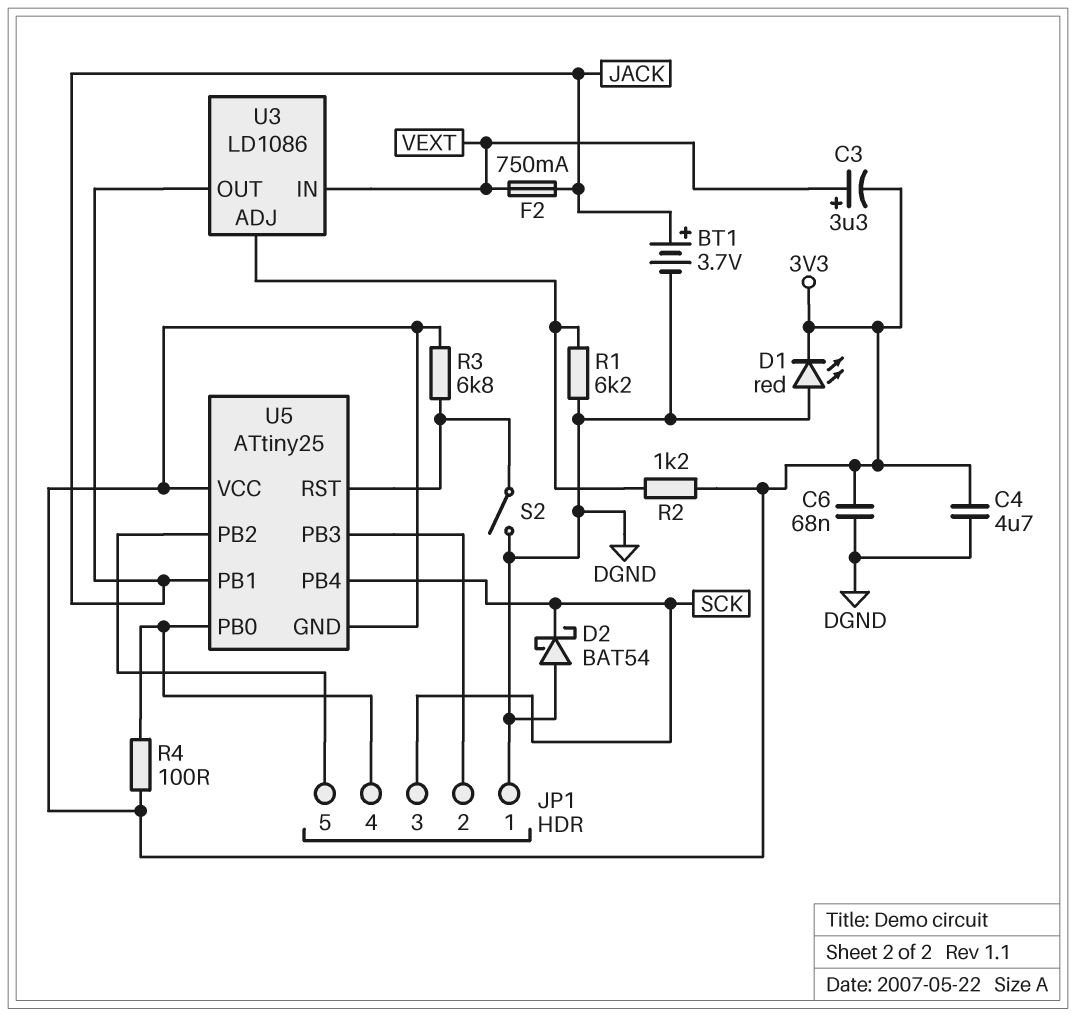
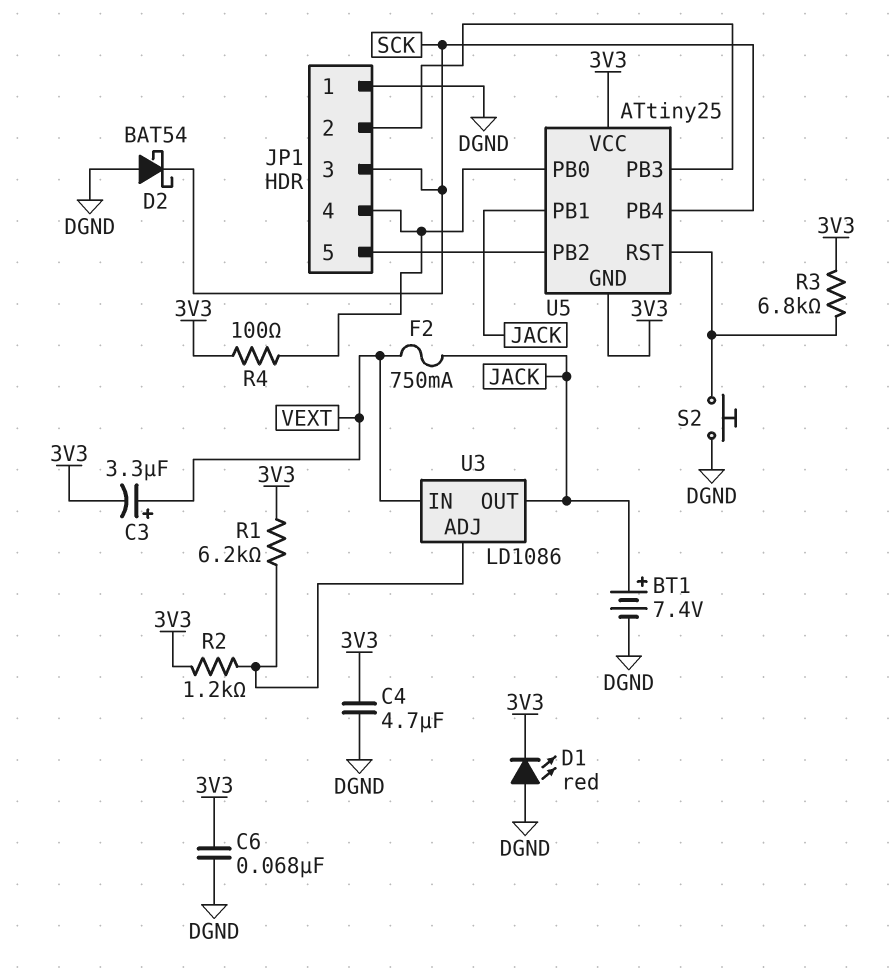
BT1: 3.7V (plus JACK, minus DGND) -> 7.4V (plus JACK, minus DGND)
R1: 6.2k (DGND, U3/ADJ) -> 6.2k (3V3, U3/ADJ)
S2: switch (DGND, U5/RST) -> button (DGND, U5/RST)

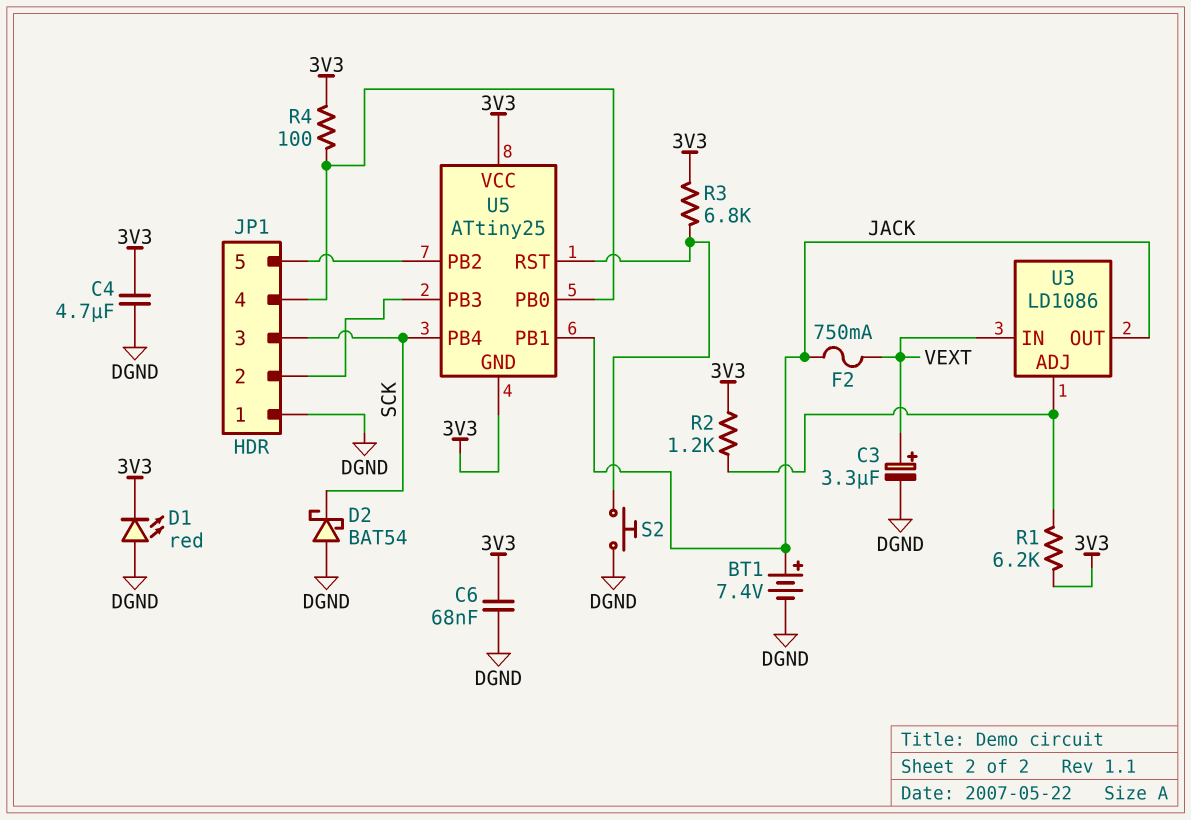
C3: 3.3uF (plus VEXT, minus 3V3) -> 3.3uF (plus VEXT, minus DGND)

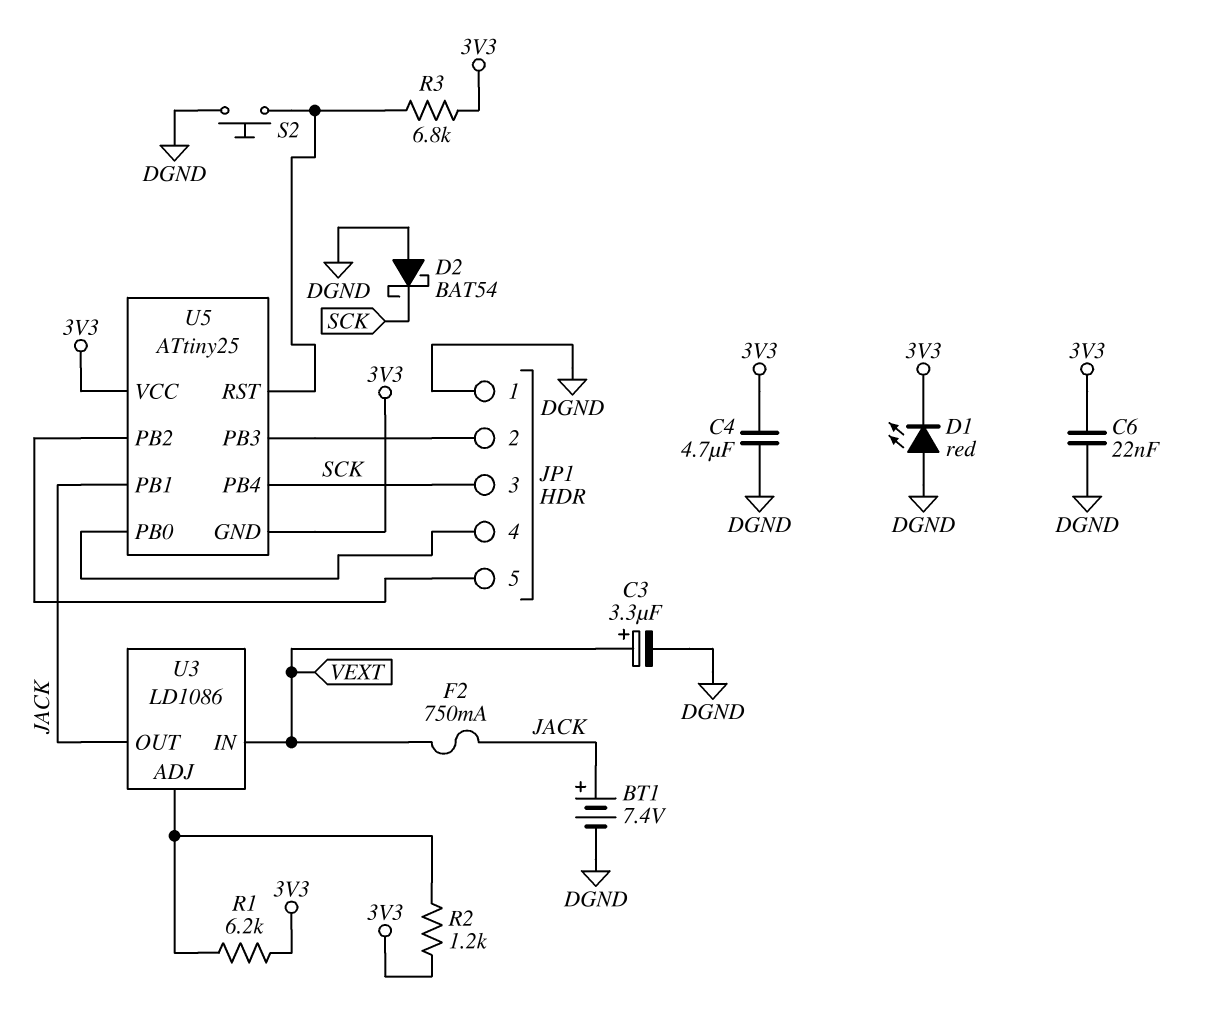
C6: 68nF (3V3, DGND) -> 22nF (3V3, DGND)
R4: 100 (3V3, JP1/4) -> none

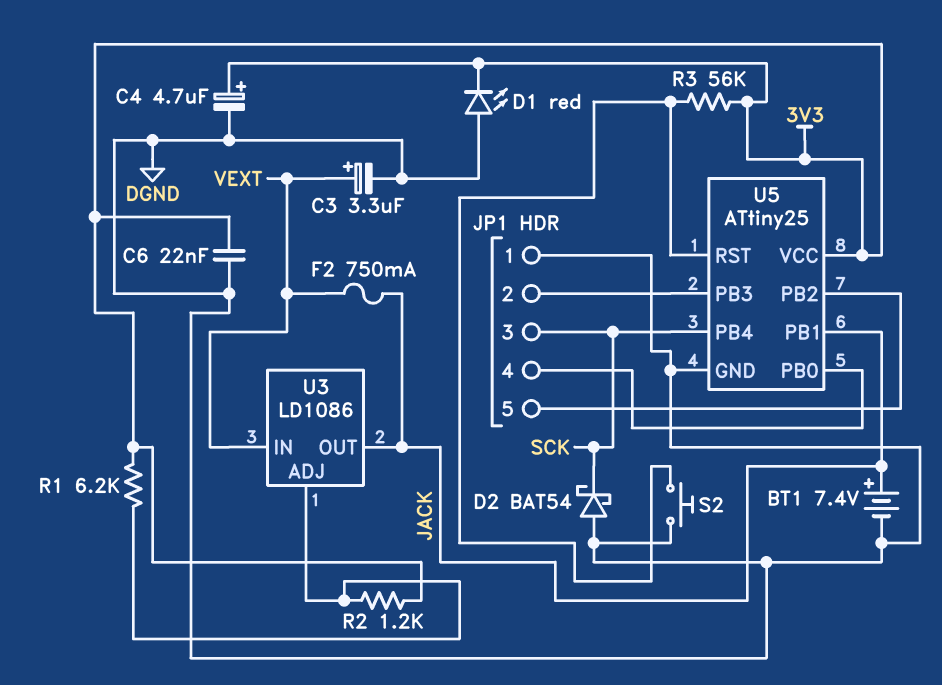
C4: 4.7uF (3V3, DGND) -> 4.7uF (plus 3V3, minus DGND)
R3: 6.8k (3V3, U5/RST) -> 56k (3V3, U5/RST)
U5 pin GND: 3V3 -> DGND

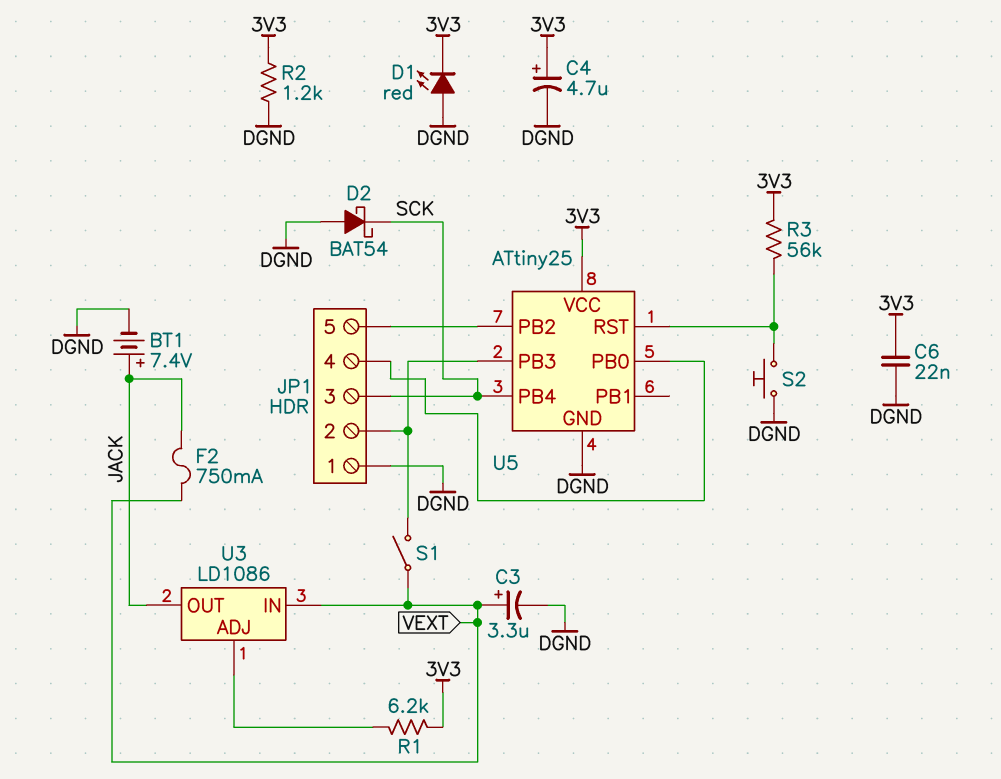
R2: 1.2k (3V3, U3/ADJ) -> 1.2k (3V3, DGND)
S1: none -> switch (JP1/2, VEXT)
U5 pin PB1: JACK -> none

